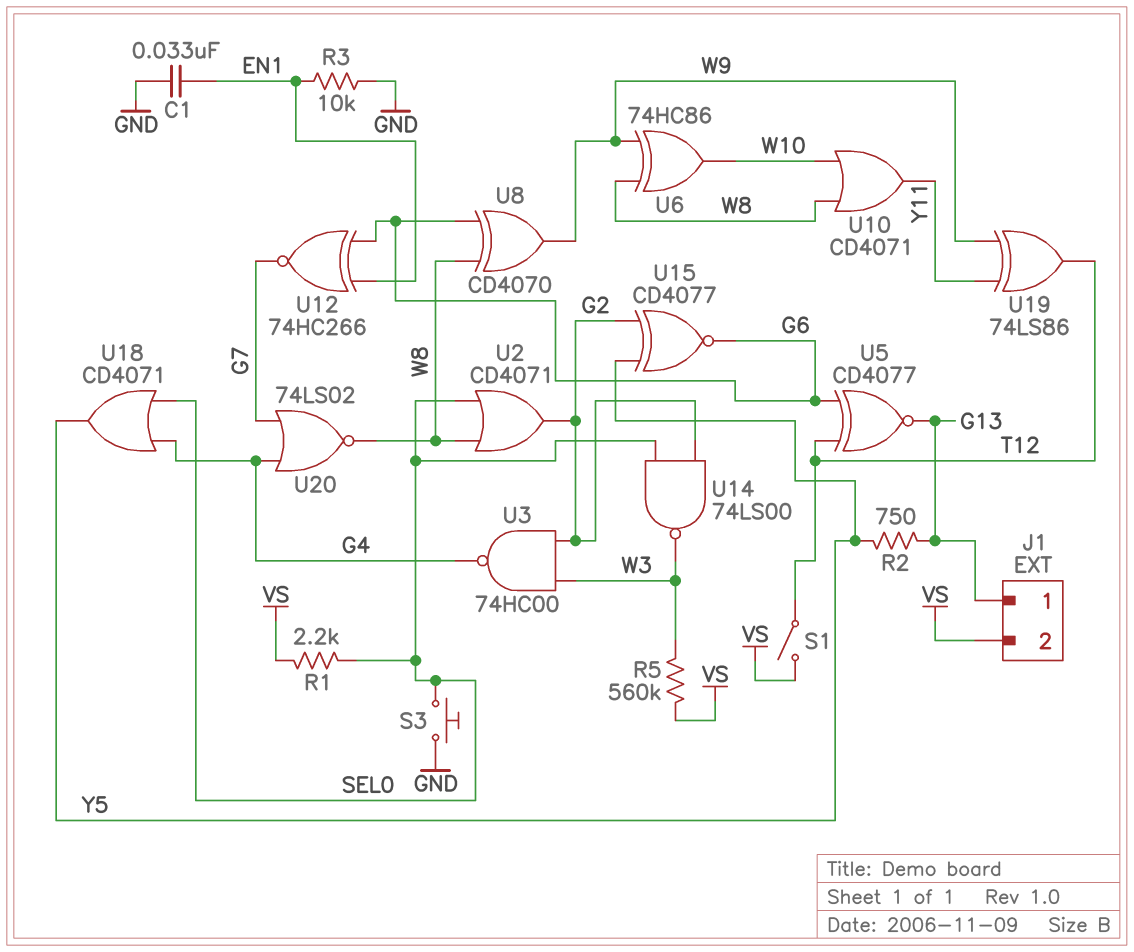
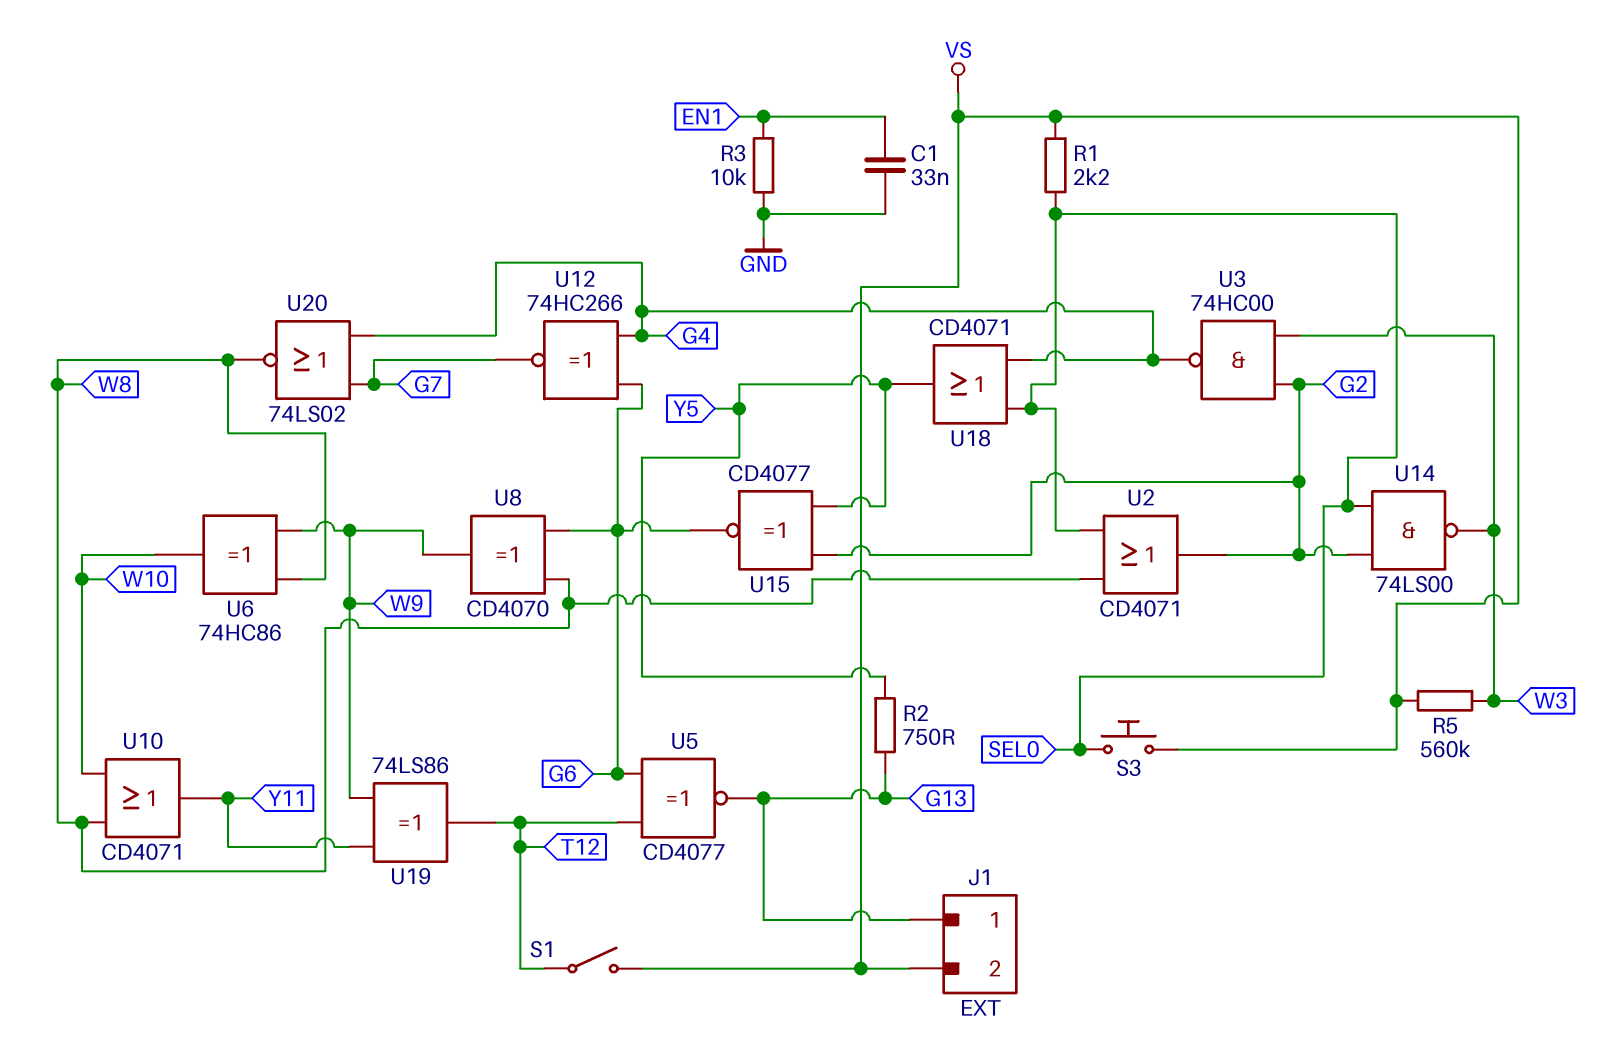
S3: button (GND, SEL0) -> button (SEL0, VS)
U12: XNOR 74HC266 (in EN1, in G6, out G7) -> XNOR 74HC266 (in G4, in G6, out G7)

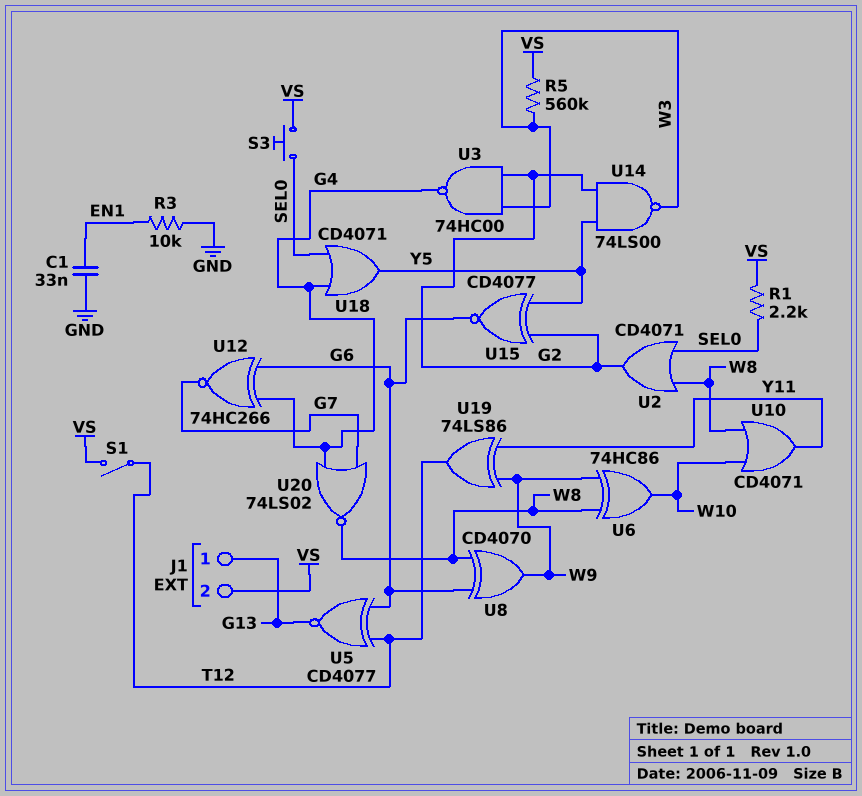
R2: 750 (G13, Y5) -> none
U14: NAND 74LS00 (in G2, in SEL0, out W3) -> NAND 74LS00 (in G2, in Y5, out W3)

